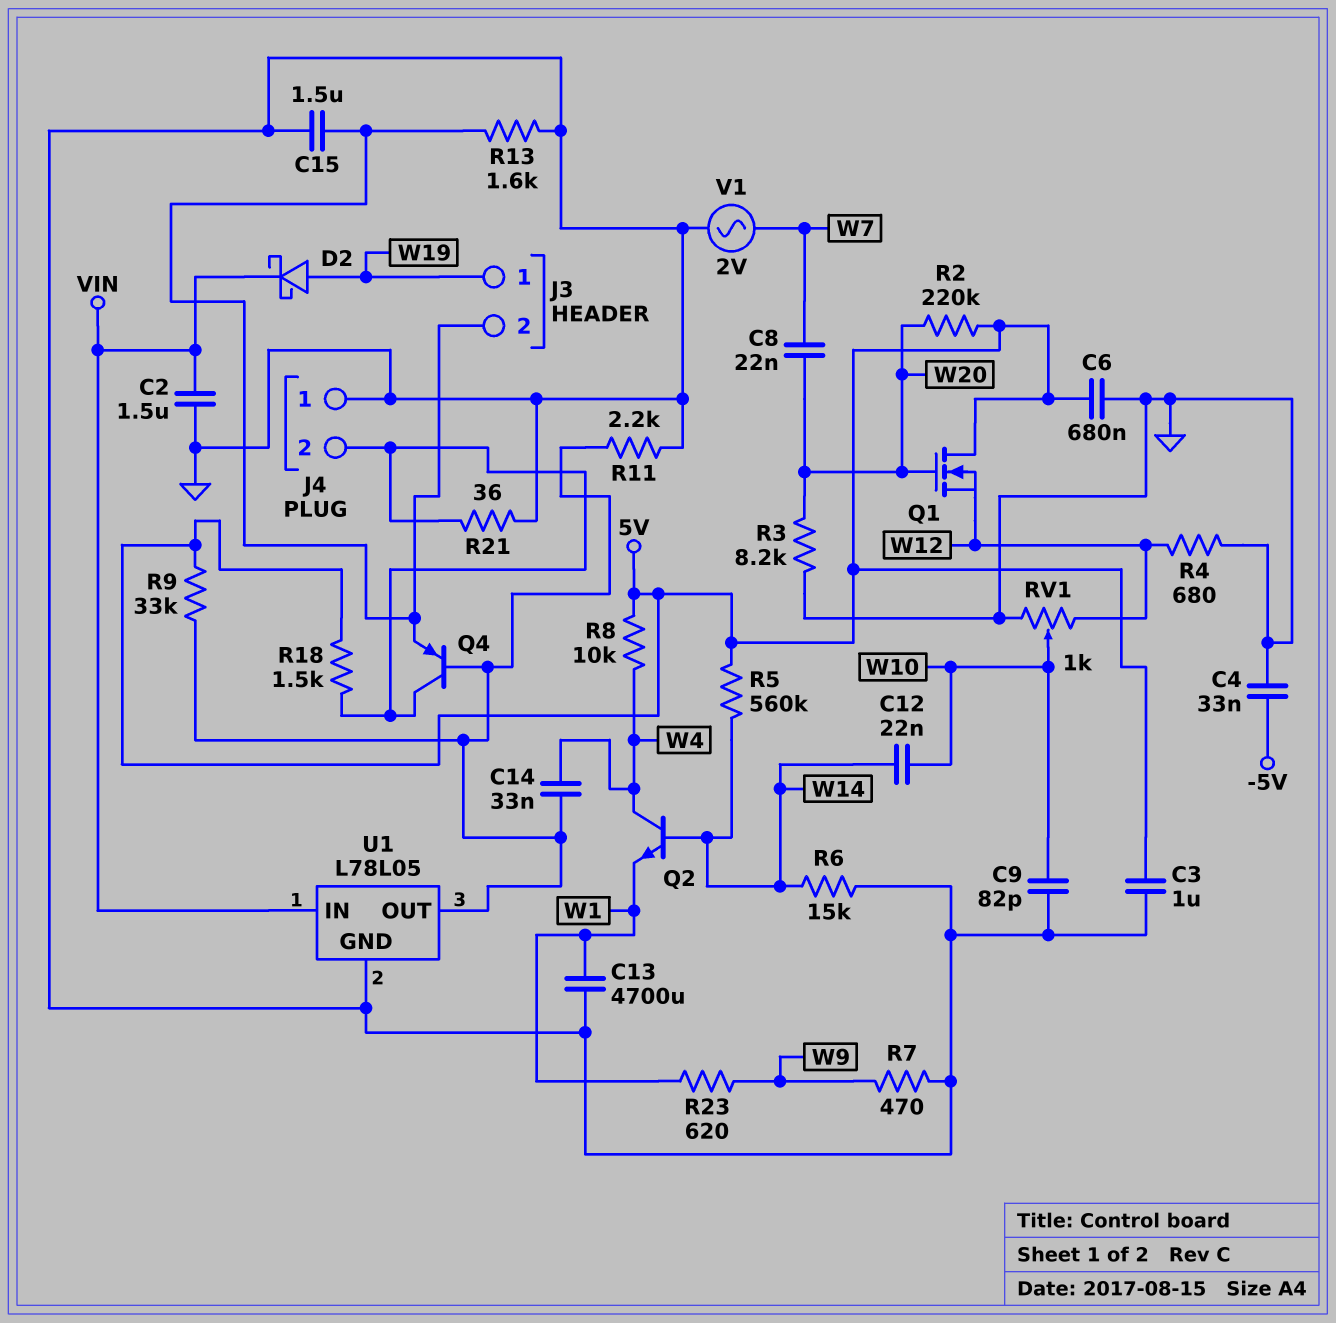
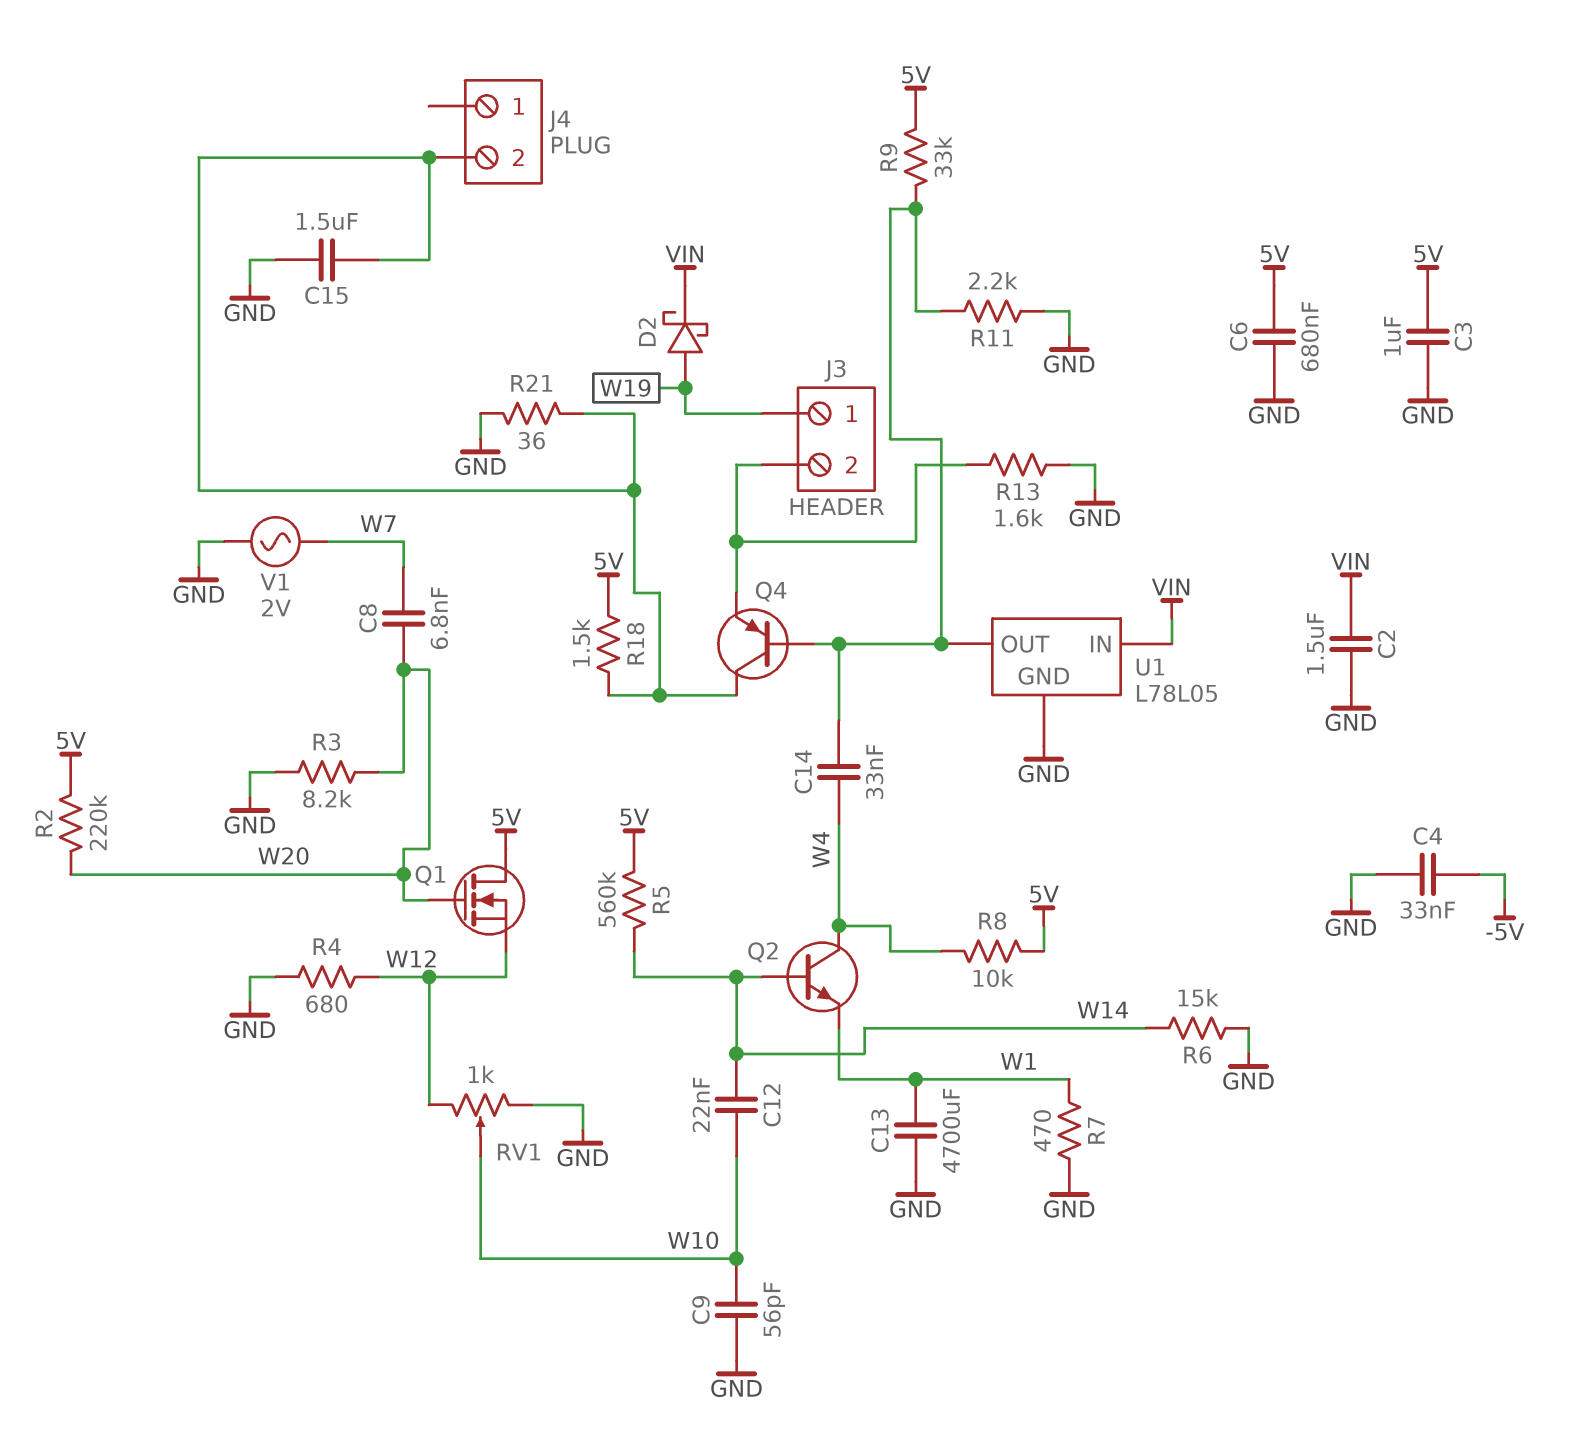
C8: 22nF (W7, W20) -> 6.8nF (W7, W20)
C9: 82pF (GND, W10) -> 56pF (GND, W10)
C15: 1.5uF (GND, J3/2) -> 1.5uF (GND, J4/2)
J4 pin 1: GND -> none
R7: 470 (GND, W9) -> 470 (GND, W1)
R23: 620 (W1, W9) -> none

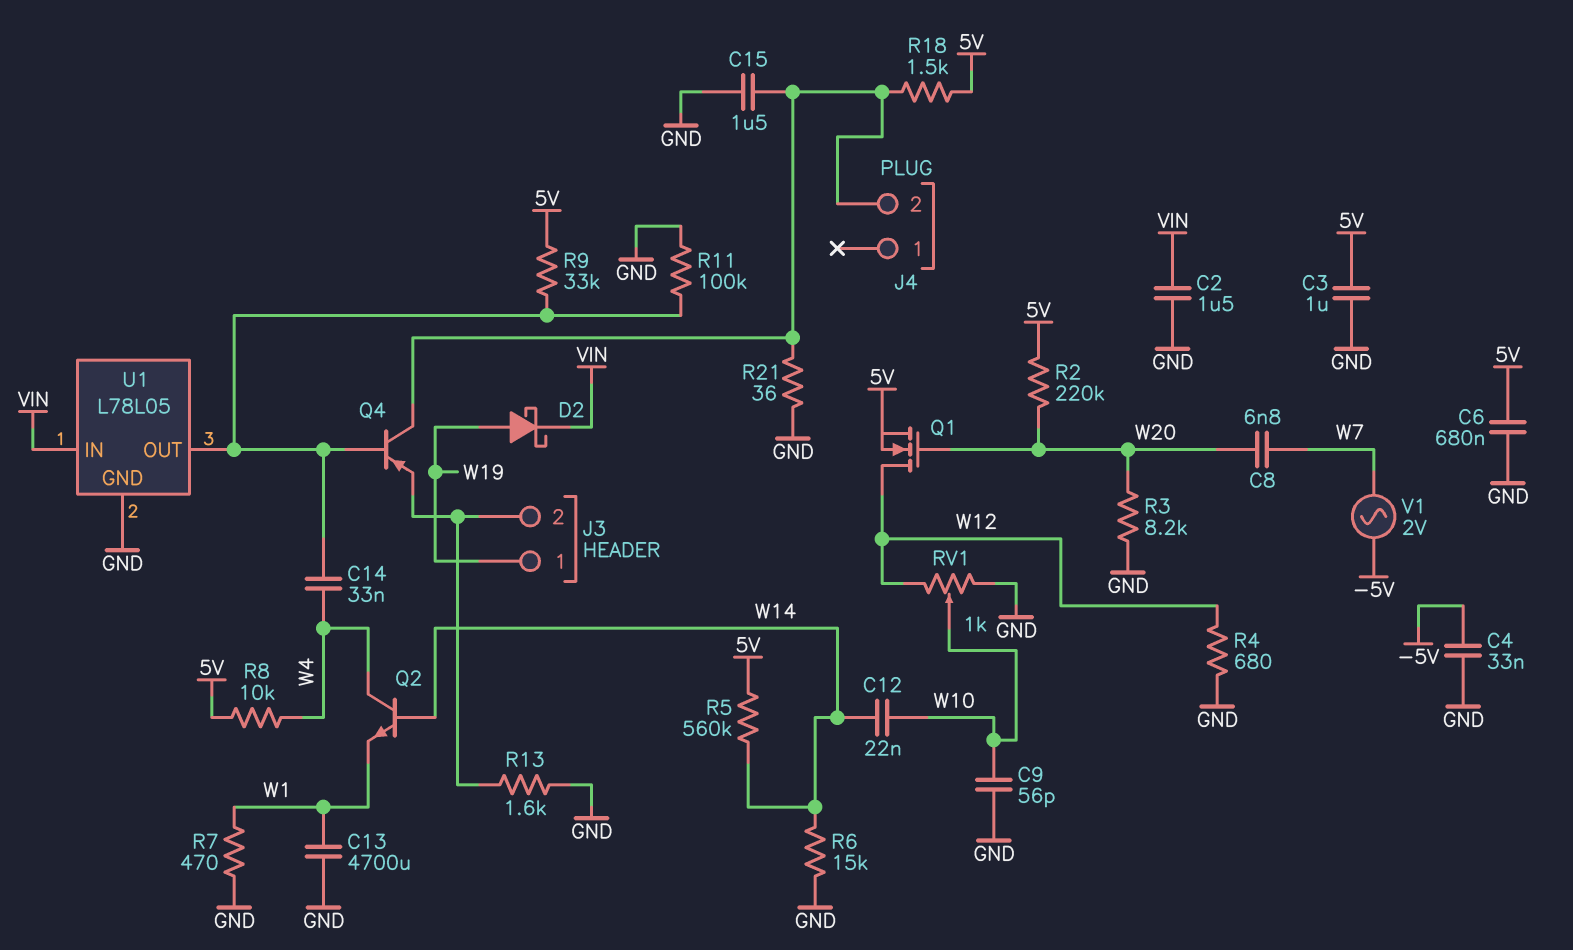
Q1: NMOS (G W20, D 5V, S W12) -> NMOS (G W20, D W12, S 5V)
R11: 2.2k (GND, U1/OUT) -> 100k (GND, U1/OUT)
V1: AC 2V (GND, W7) -> AC 2V (-5V, W7)

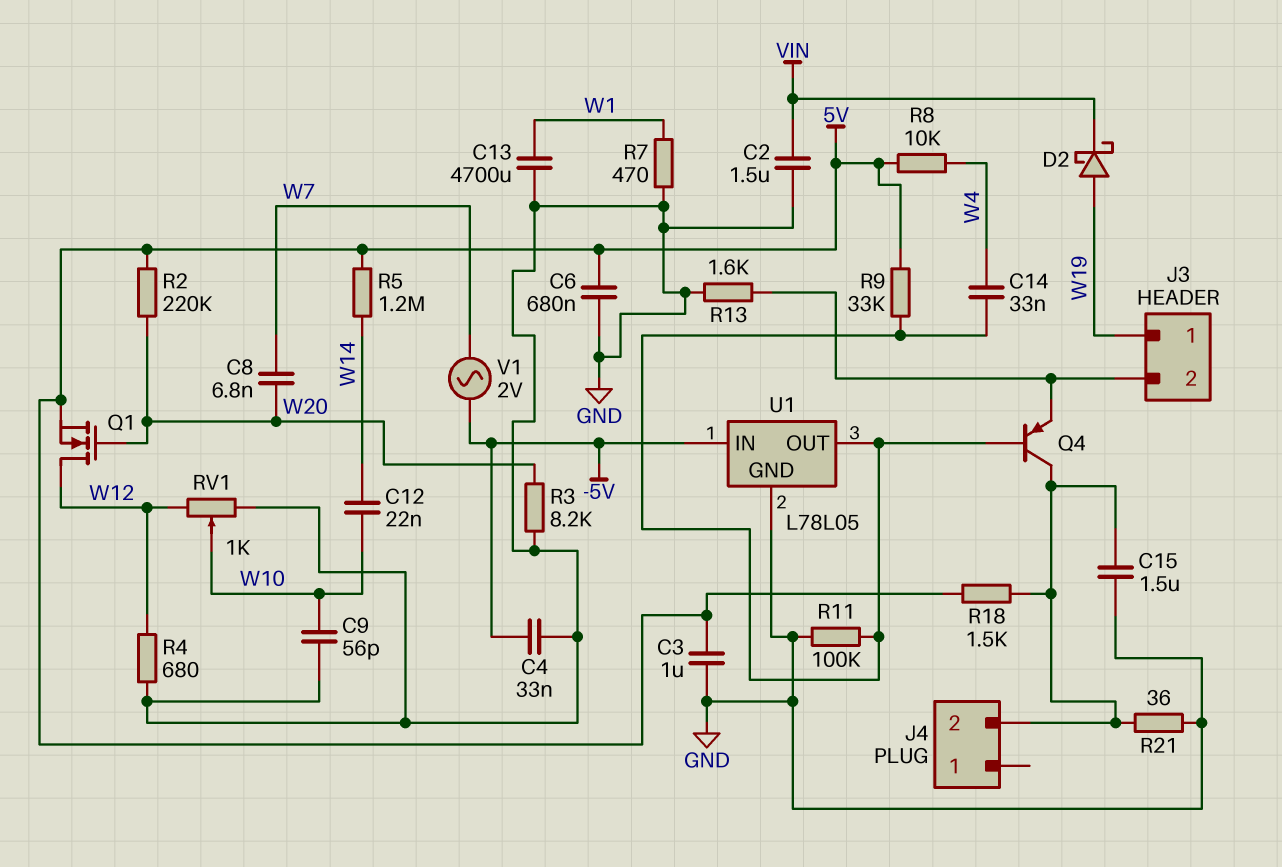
Q2: NPN (B W14, C W4, E W1) -> none
R5: 560k (5V, W14) -> 1.2M (5V, W14)
R6: 15k (GND, W14) -> none
U1 pin IN: VIN -> -5V

